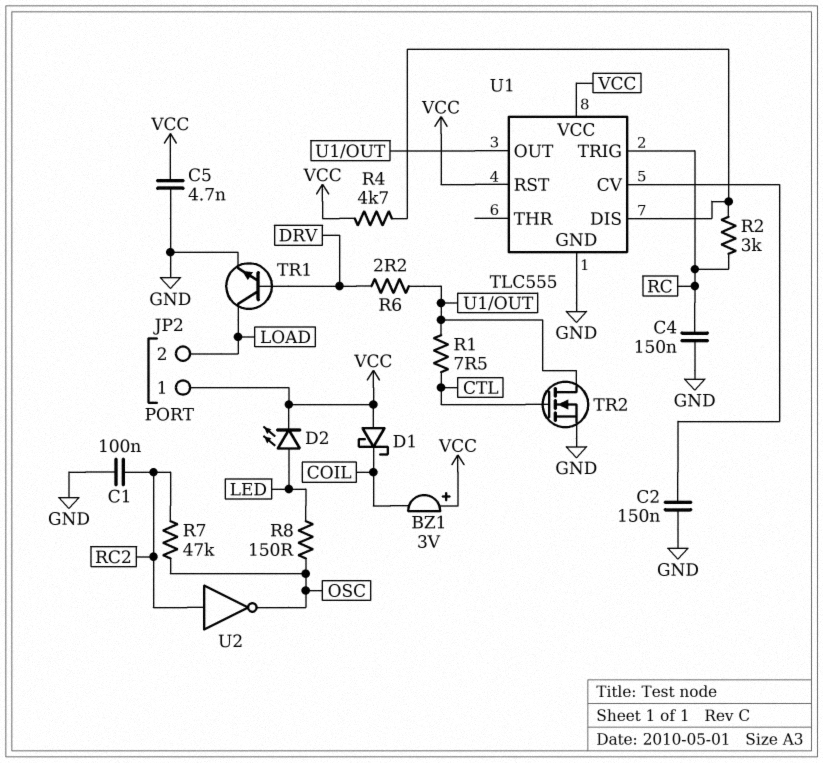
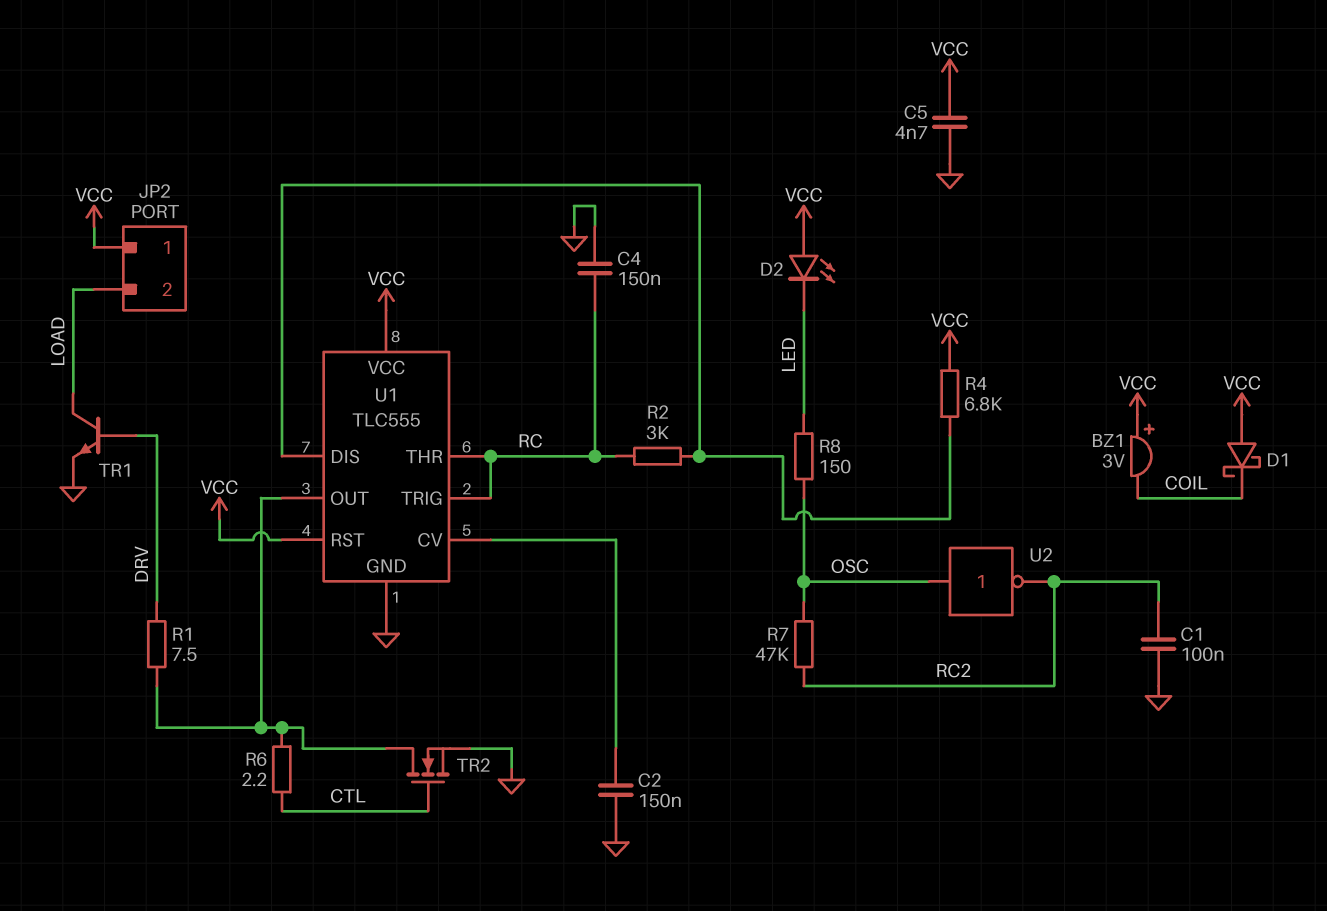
D2: LED (A LED, K VCC) -> LED (A VCC, K LED)
R1: 7.5 (CTL, U1/OUT) -> 7.5 (DRV, U1/OUT)
R4: 4.7k (U1/DIS, VCC) -> 6.8k (U1/DIS, VCC)
R6: 2.2 (DRV, U1/OUT) -> 2.2 (CTL, U1/OUT)
U1 pin THR: none -> RC
U2: NOT (in RC2, out OSC) -> NOT (in OSC, out RC2)

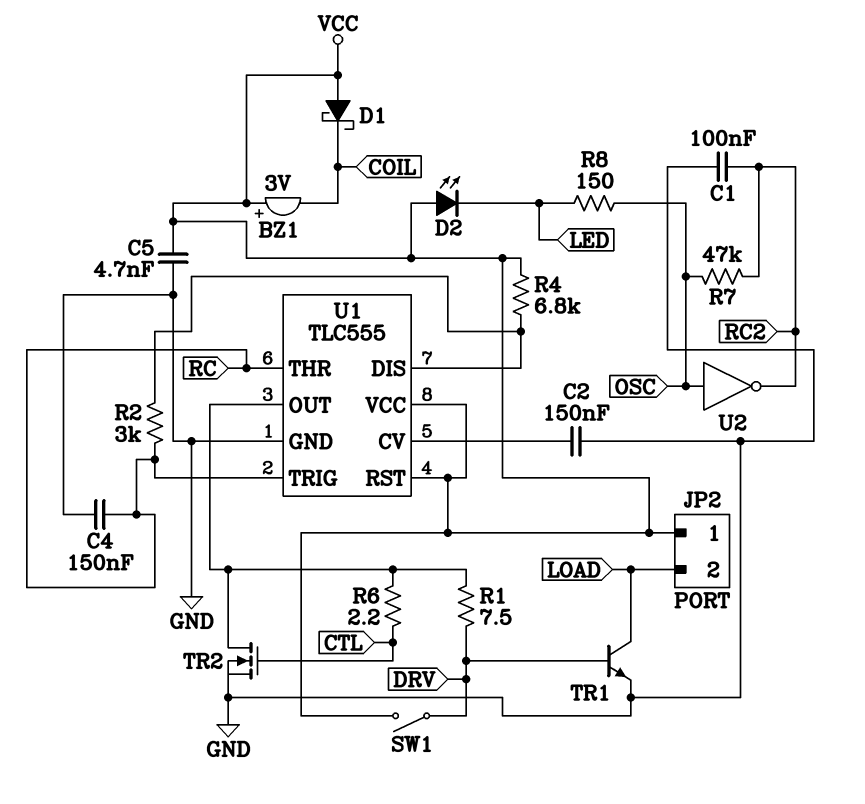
SW1: none -> switch (DRV, VCC)

